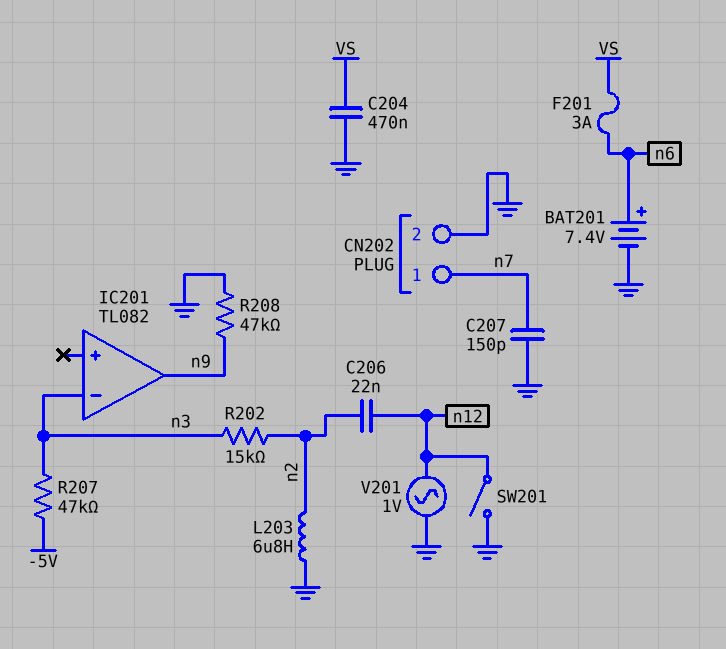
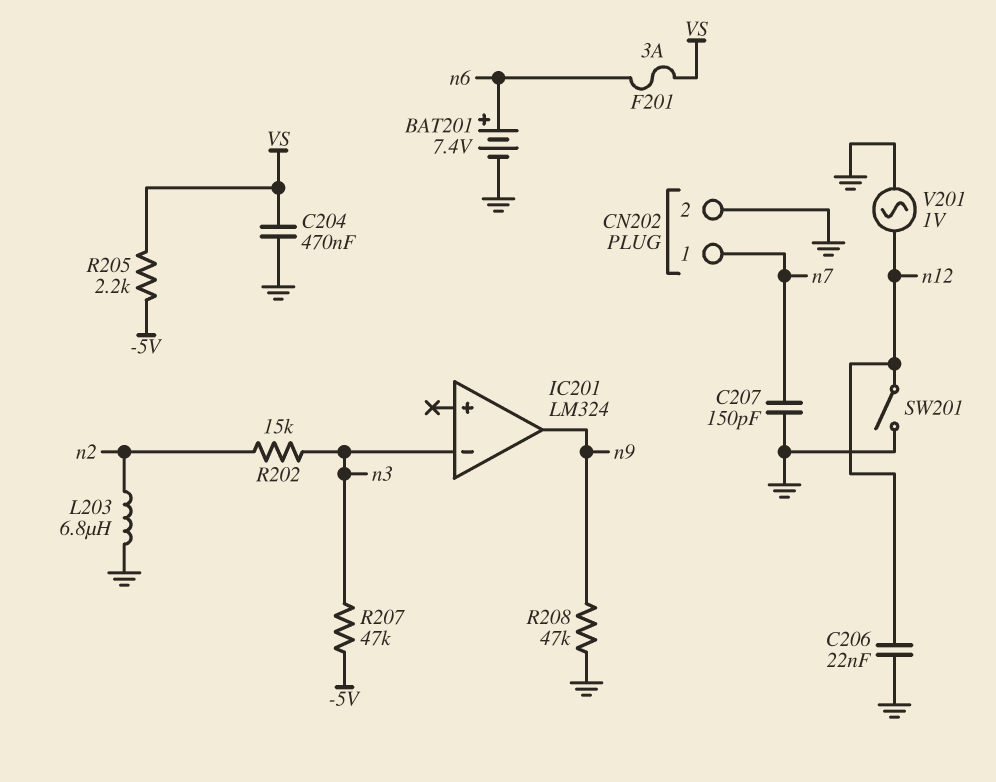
C206: 22nF (n2, n12) -> 22nF (GND, n12)
IC201: TL082 -> LM324
R205: none -> 2.2k (-5V, VS)

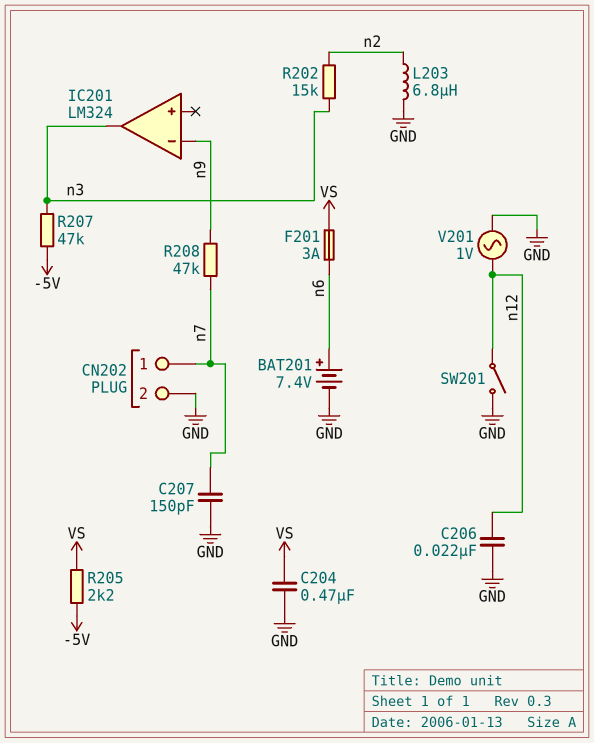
IC201 pin in-: n3 -> n9
IC201 pin out: n9 -> n3
R208: 47k (GND, n9) -> 47k (n7, n9)

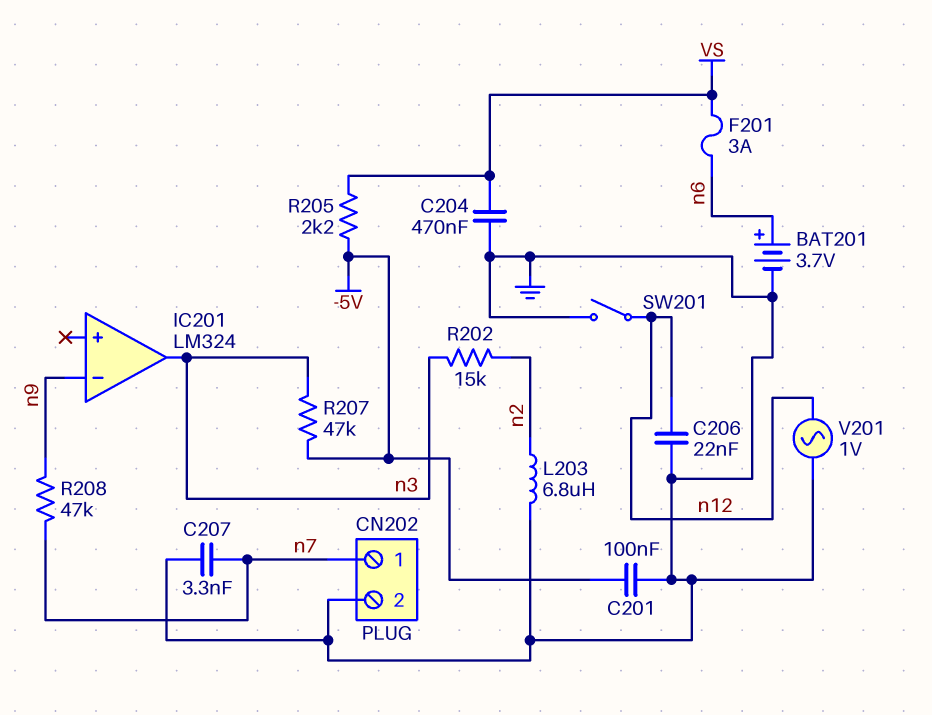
BAT201: 7.4V (plus n6, minus GND) -> 3.7V (plus n6, minus GND)
C201: none -> 100nF (-5V, GND)
C207: 150pF (GND, n7) -> 3.3nF (GND, n7)

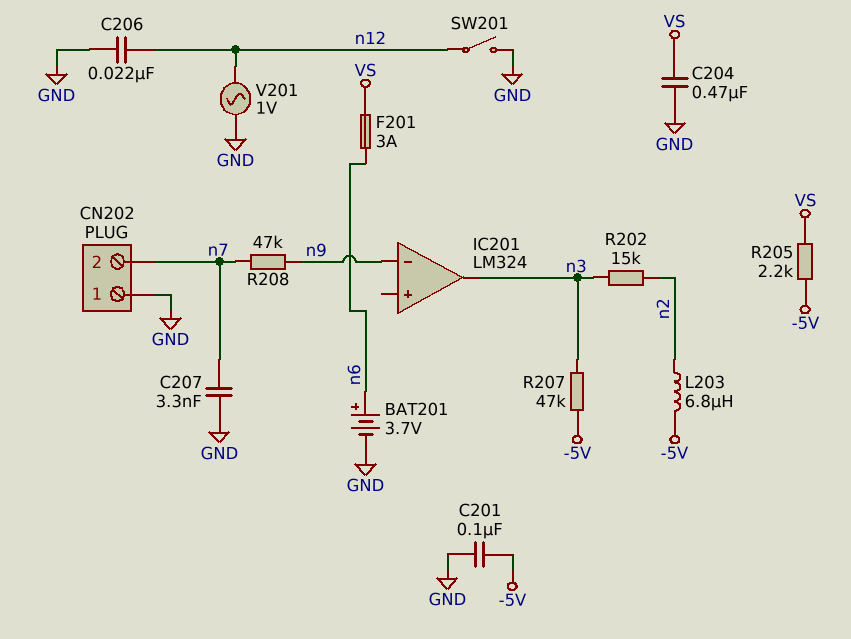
CN202 pin 1: n7 -> GND
CN202 pin 2: GND -> n7
L203: 6.8uH (GND, n2) -> 6.8uH (-5V, n2)

